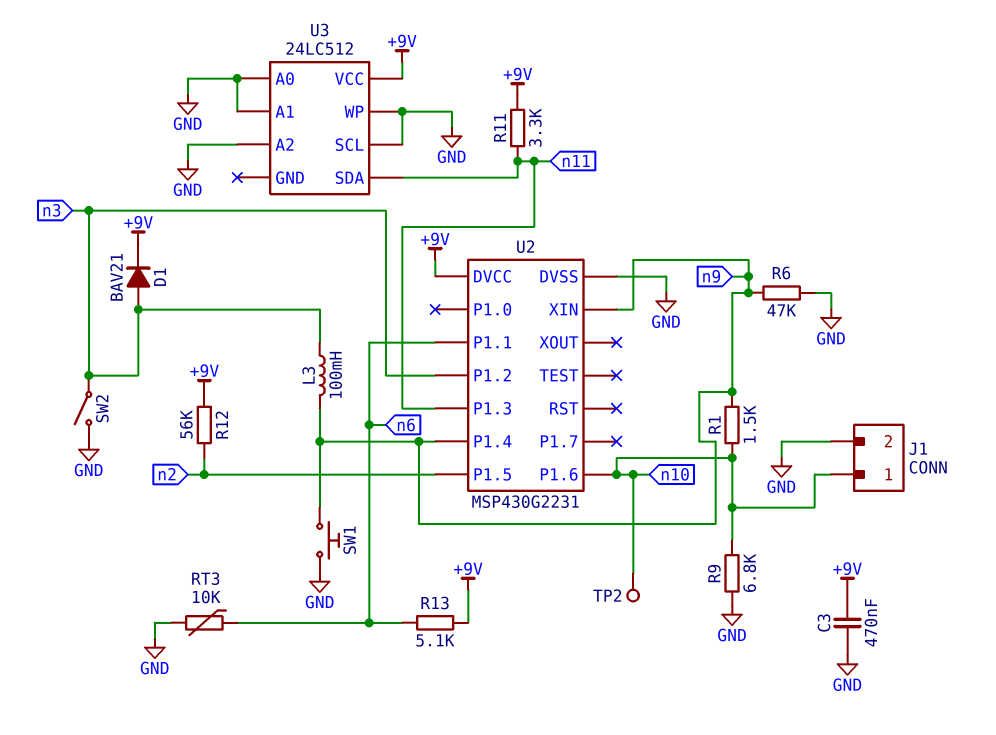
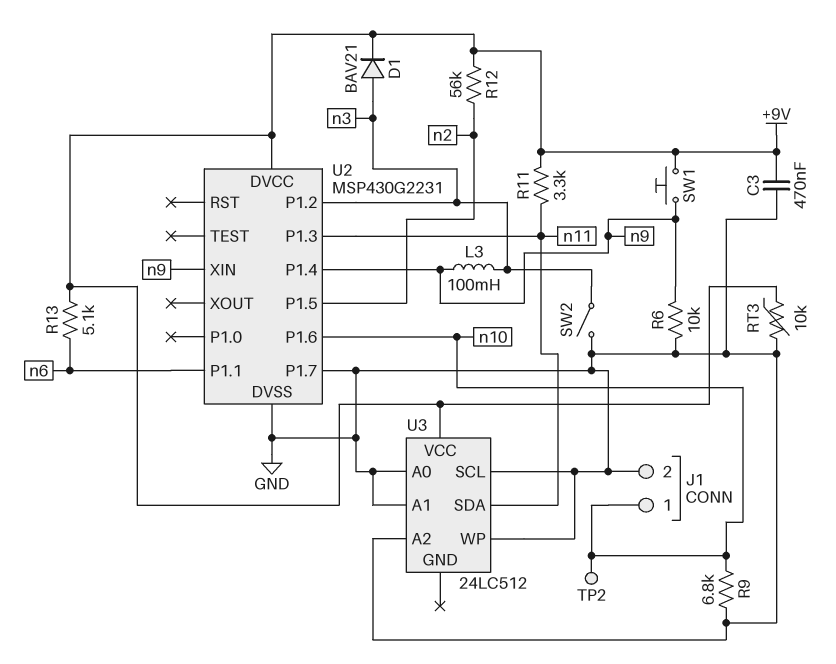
R1: 1.5k (n9, n10) -> none
R6: 47k (GND, n9) -> 10k (GND, n9)
RT3: 10k (GND, n6) -> 10k (+9V, GND)
SW1: button (GND, n9) -> button (+9V, n9)
U2 pin P1.7: none -> GND

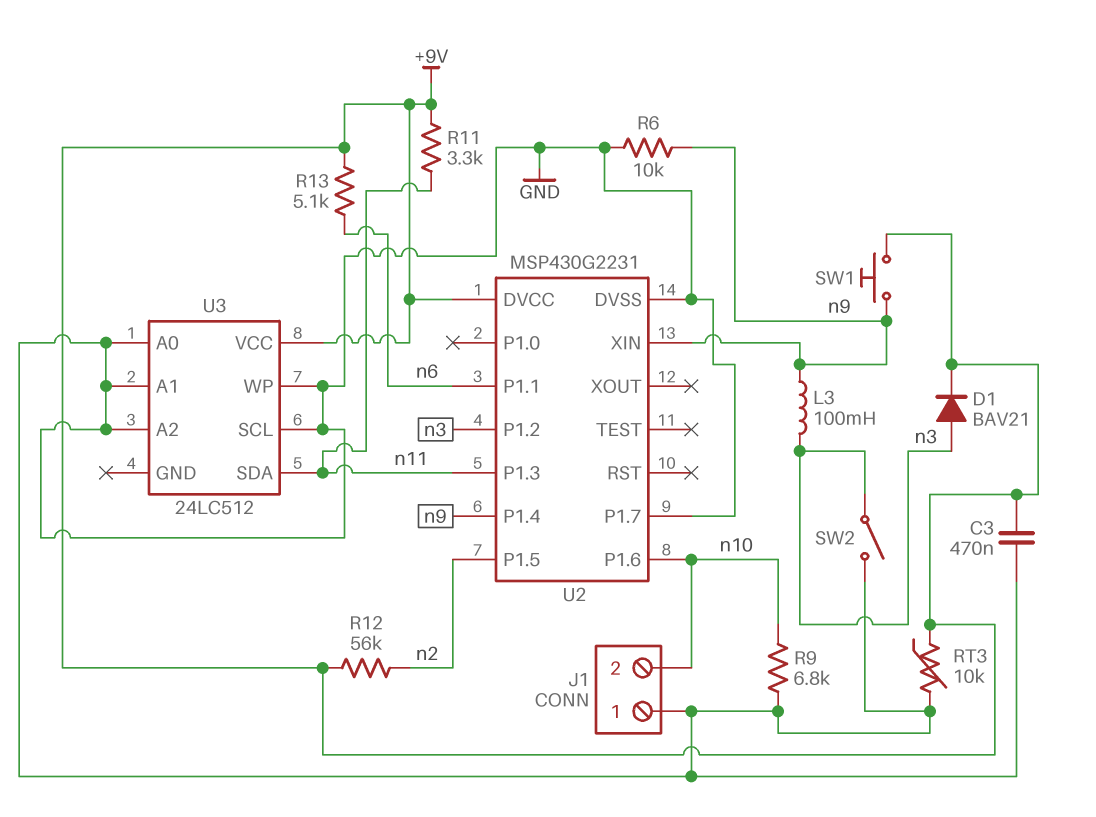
J1 pin 1: n10 -> GND
J1 pin 2: GND -> n10
TP2: test point (n10) -> none

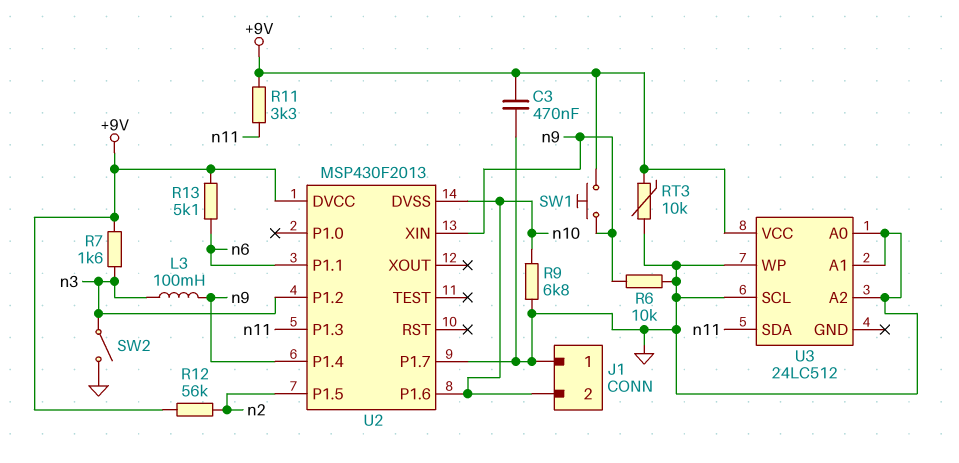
D1: diode BAV21 (A n3, K +9V) -> none
R7: none -> 1.6k (+9V, n3)
U2: MSP430G2231 -> MSP430F2013
U2 pin DVSS: GND -> n10

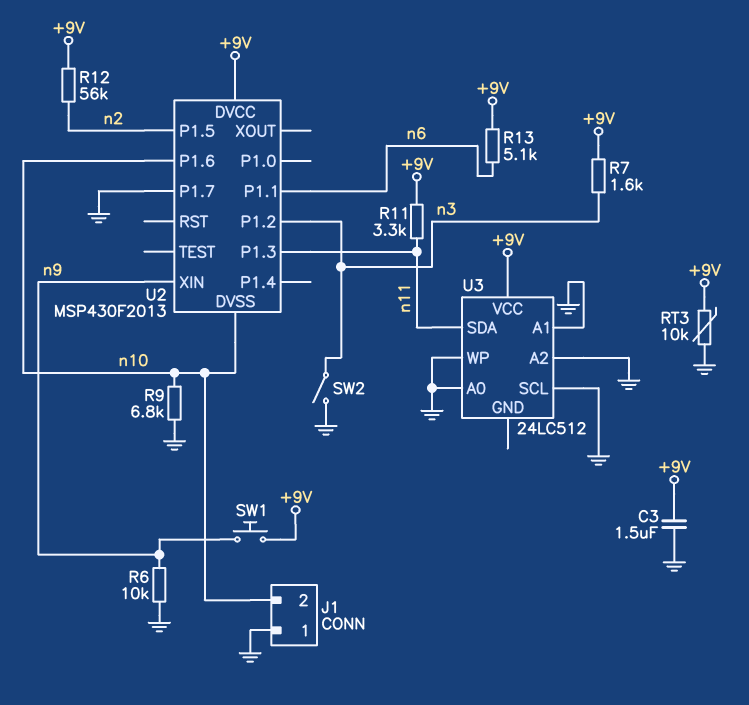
C3: 470nF (+9V, GND) -> 1.5uF (+9V, GND)
L3: 100mH (n3, n9) -> none
U2 pin P1.4: n9 -> none

